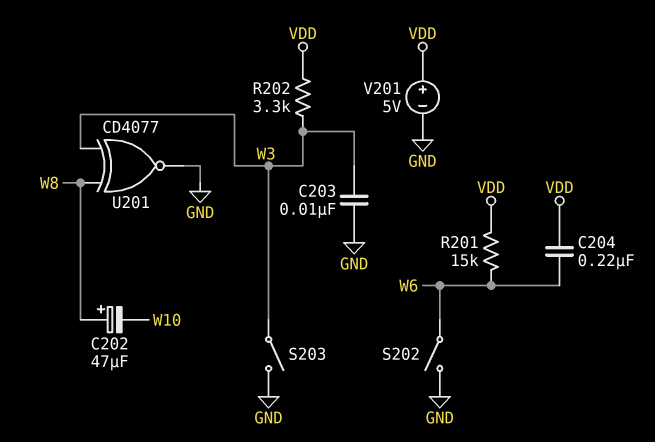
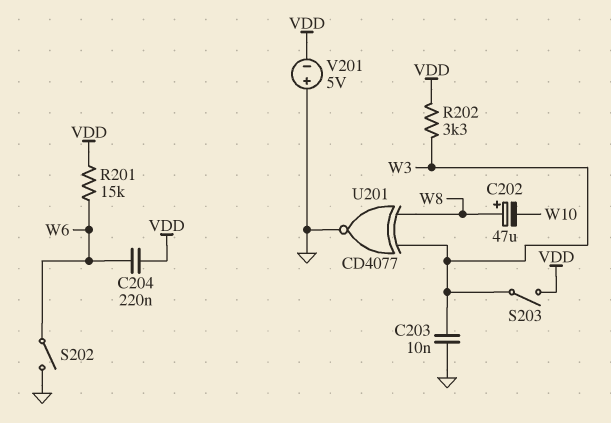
S203: switch (GND, W3) -> switch (VDD, W3)
V201: 5V (plus VDD, minus GND) -> 5V (plus GND, minus VDD)

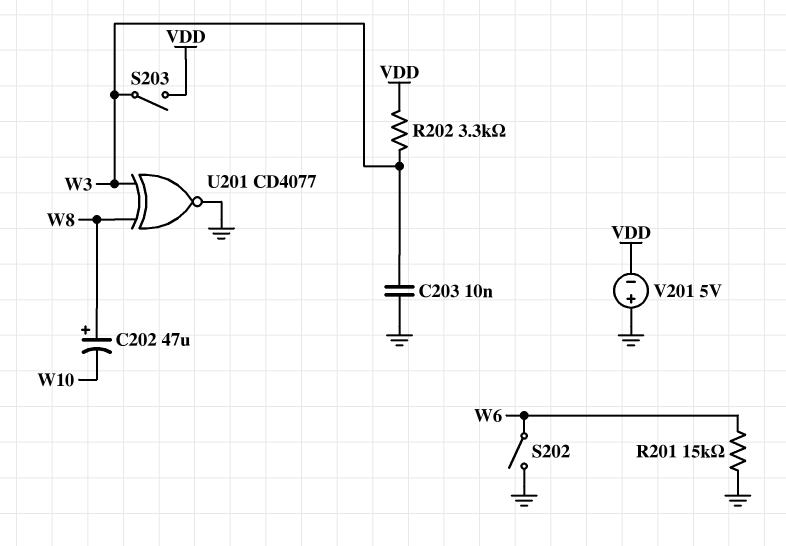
C204: 220nF (VDD, W6) -> none
R201: 15k (VDD, W6) -> 15k (GND, W6)

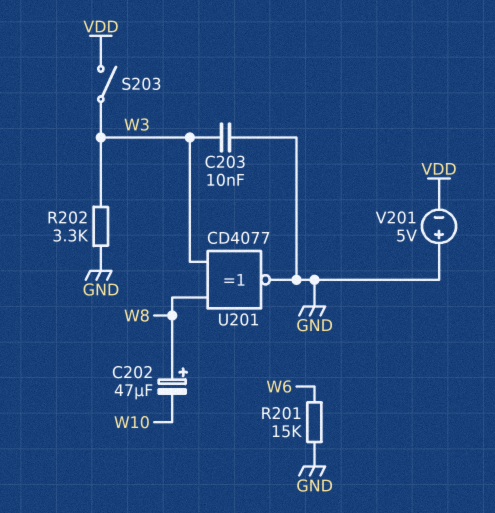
R202: 3.3k (VDD, W3) -> 3.3k (GND, W3)
S202: switch (GND, W6) -> none

